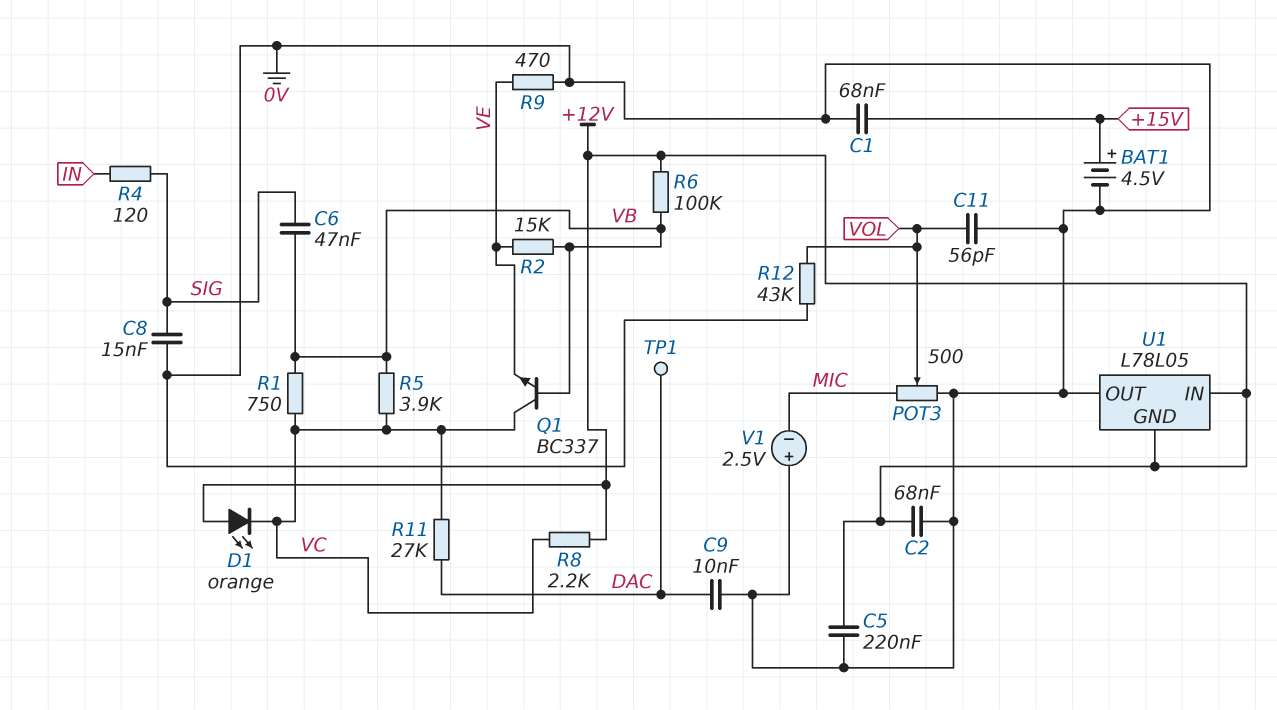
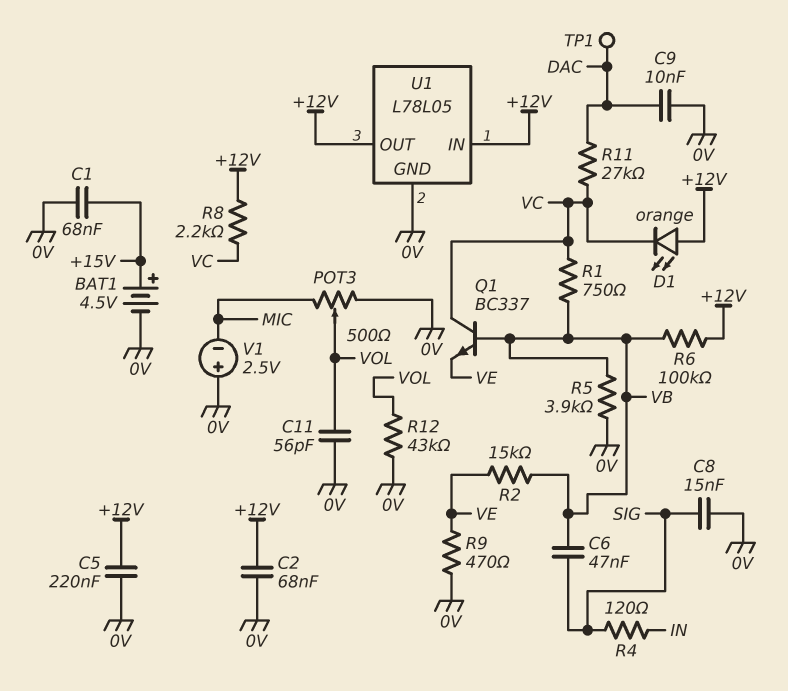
R5: 3.9k (VB, VC) -> 3.9k (0V, VB)
U1 pin GND: +12V -> 0V
U1 pin OUT: 0V -> +12V

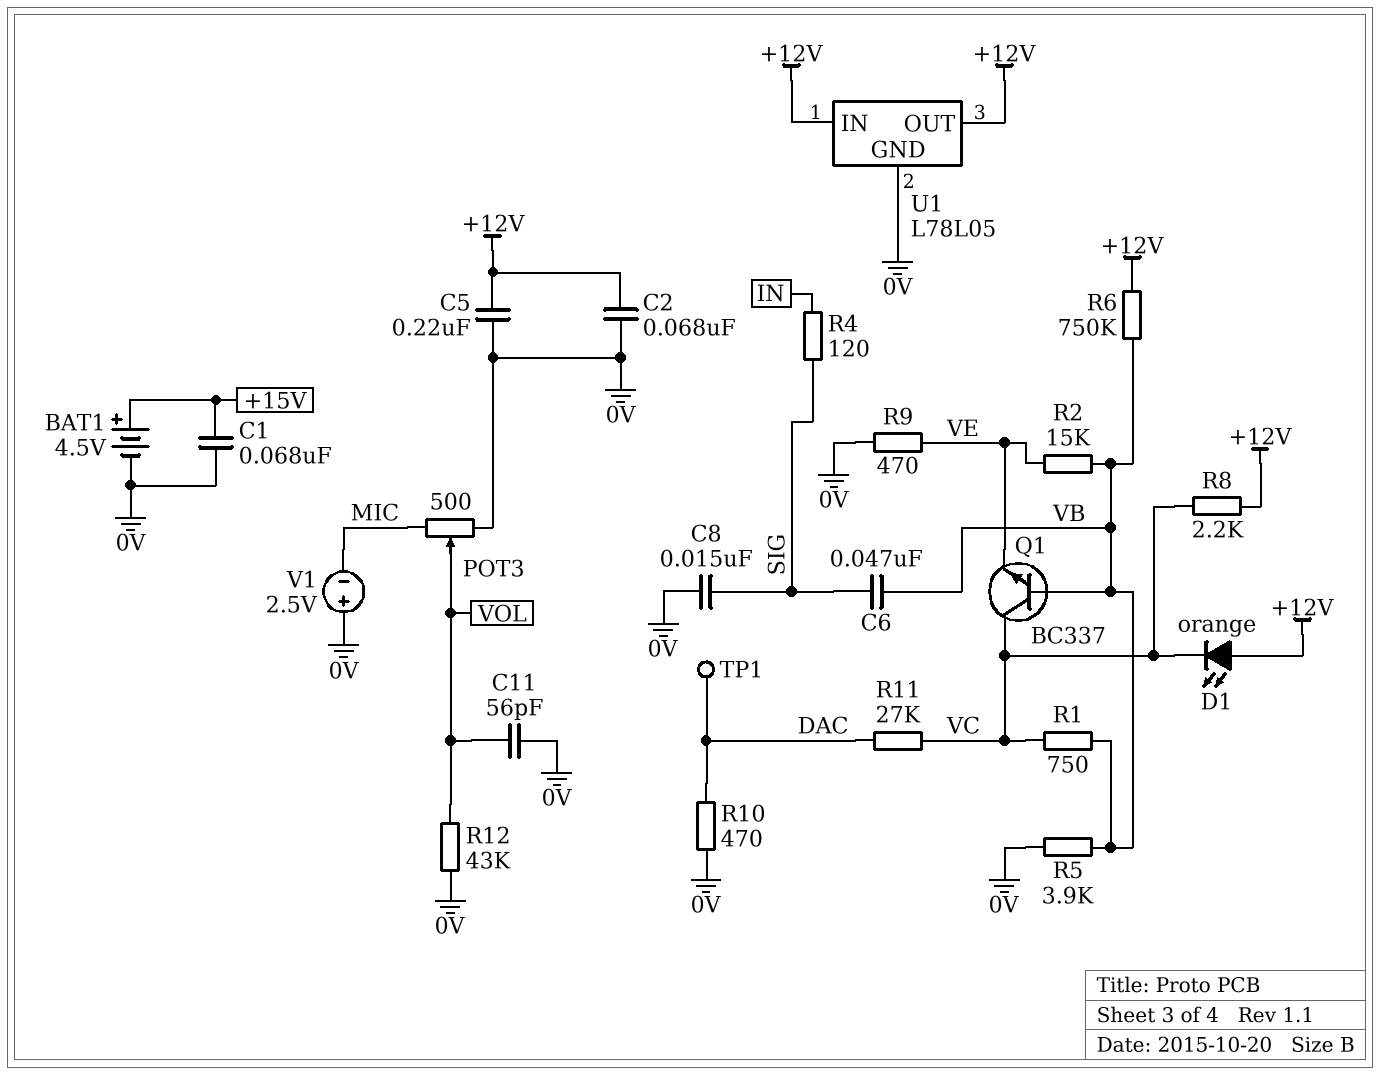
C9: 10nF (0V, DAC) -> none
R6: 100k (+12V, VB) -> 750k (+12V, VB)
R10: none -> 470 (0V, DAC)

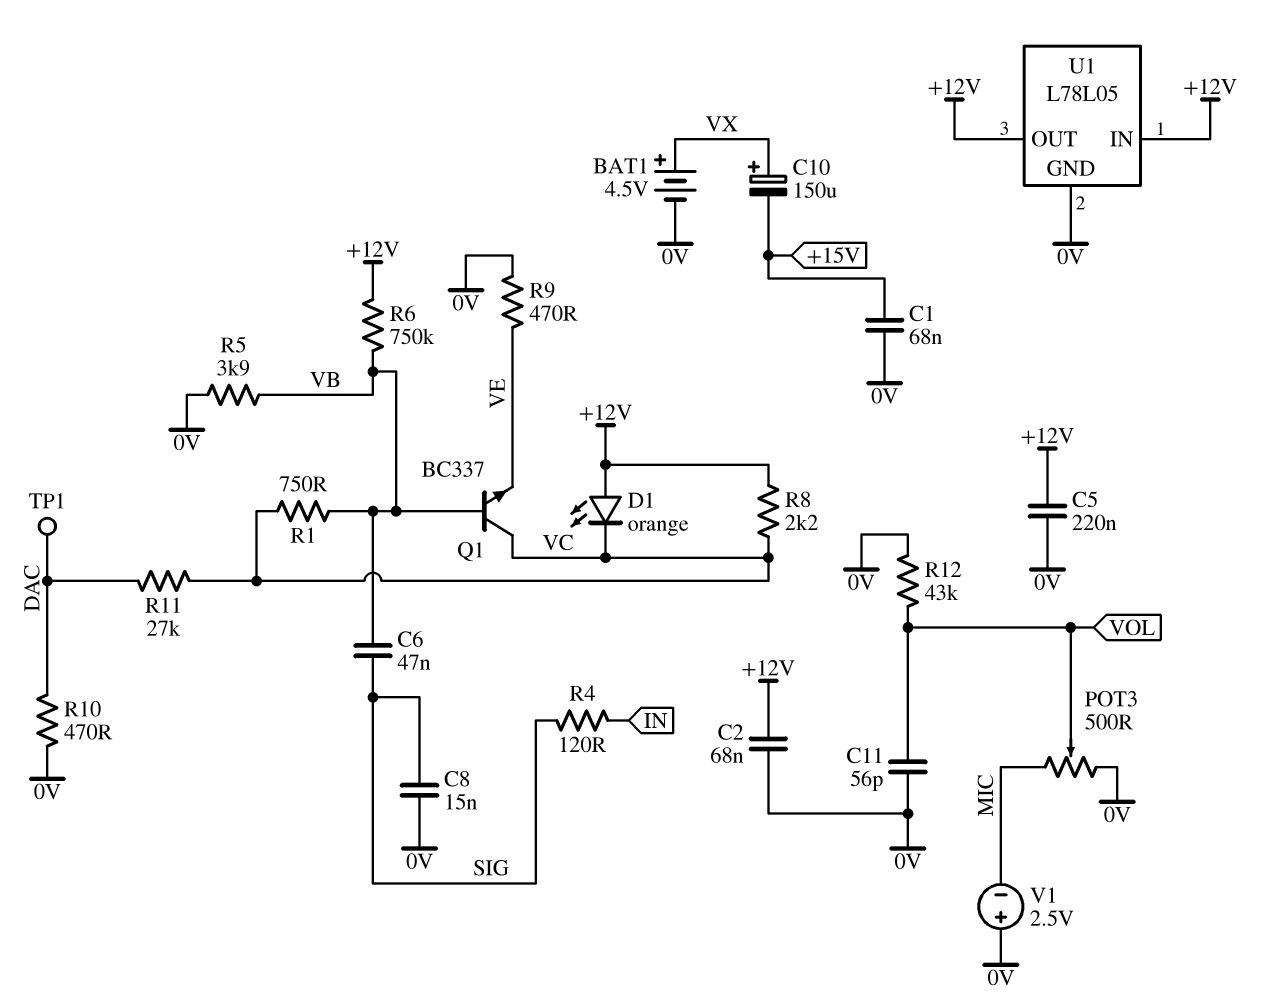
BAT1: 4.5V (plus +15V, minus 0V) -> 4.5V (plus VX, minus 0V)
C10: none -> 150uF (plus VX, minus +15V)
R2: 15k (VB, VE) -> none

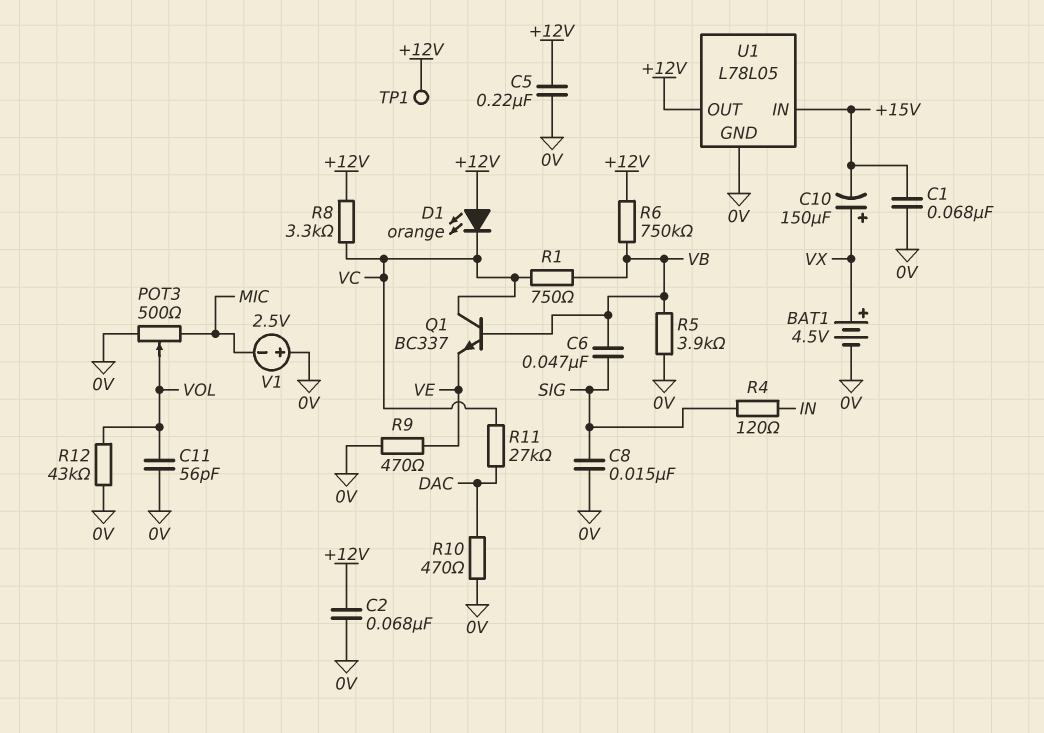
R8: 2.2k (+12V, VC) -> 3.3k (+12V, VC)
TP1: test point (DAC) -> test point (+12V)
U1 pin IN: +12V -> +15V

